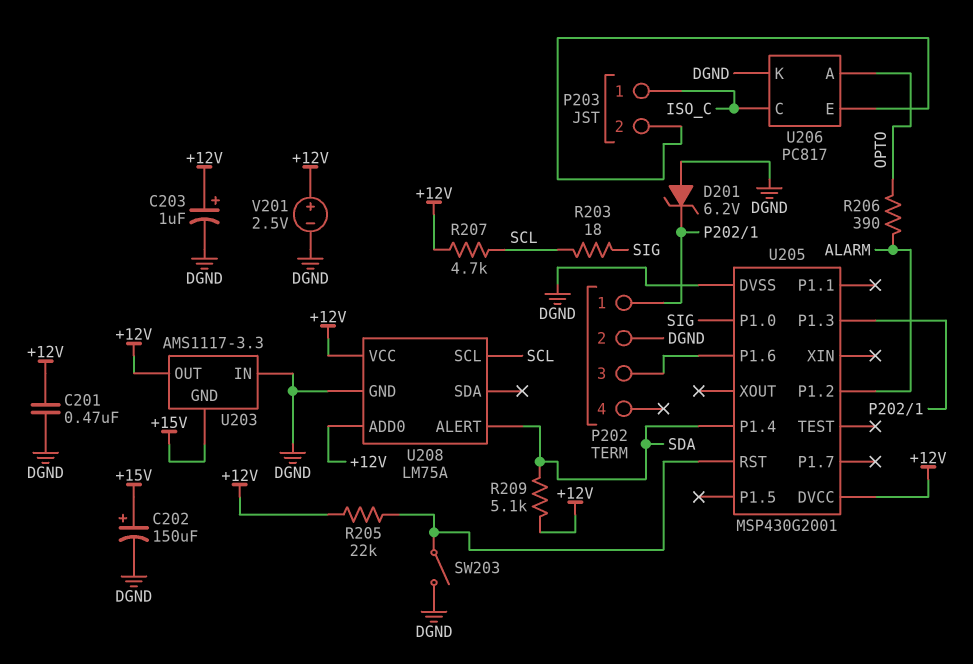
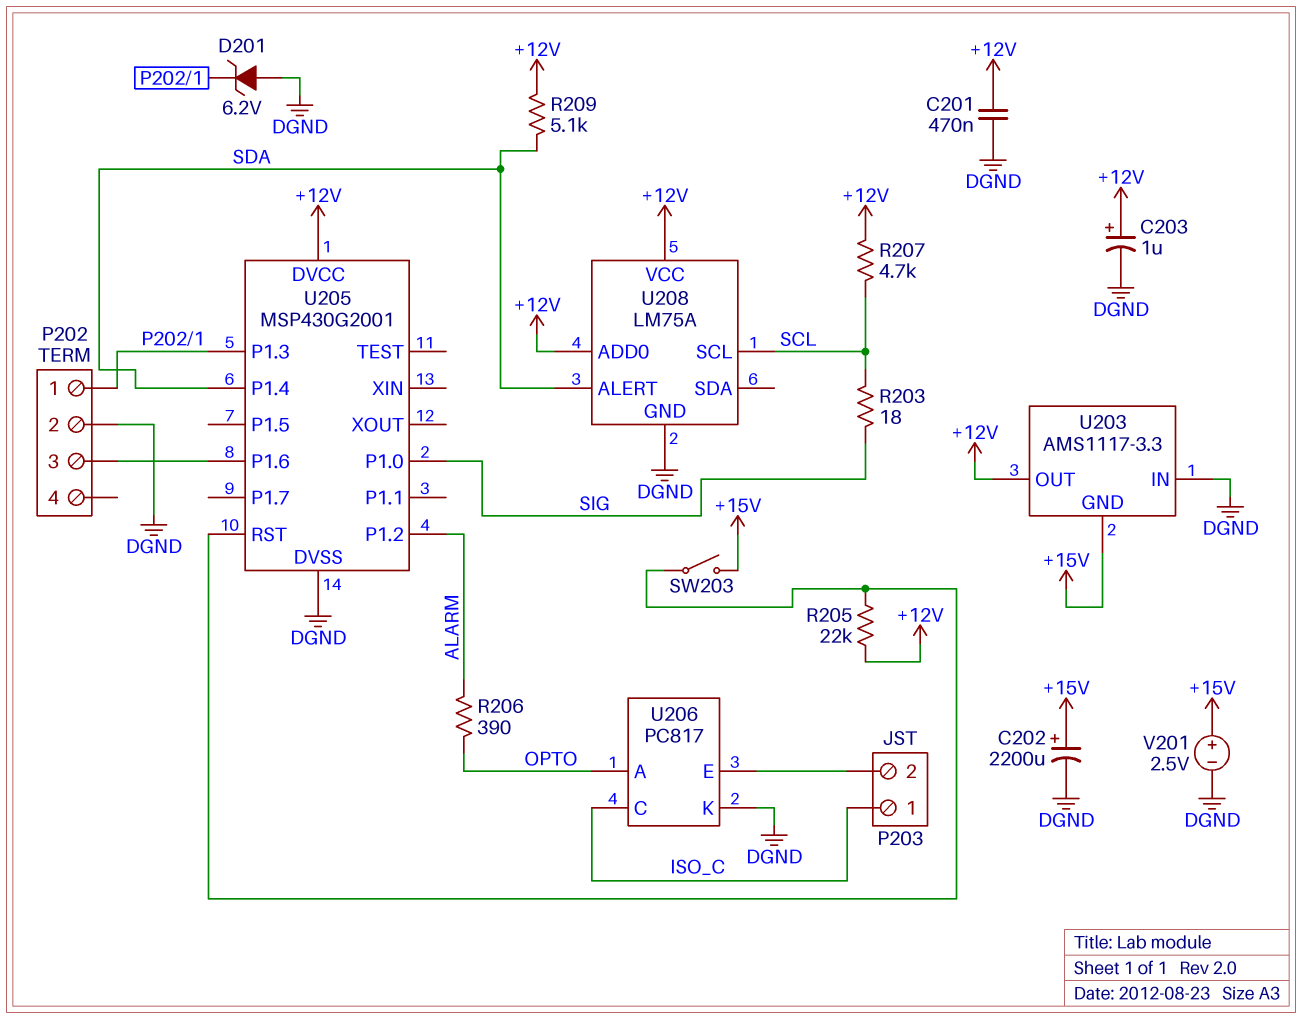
C202: 150uF (plus +15V, minus DGND) -> 2200uF (plus +15V, minus DGND)
SW203: switch (DGND, U205/RST) -> switch (+15V, U205/RST)
V201: 2.5V (plus +12V, minus DGND) -> 2.5V (plus +15V, minus DGND)

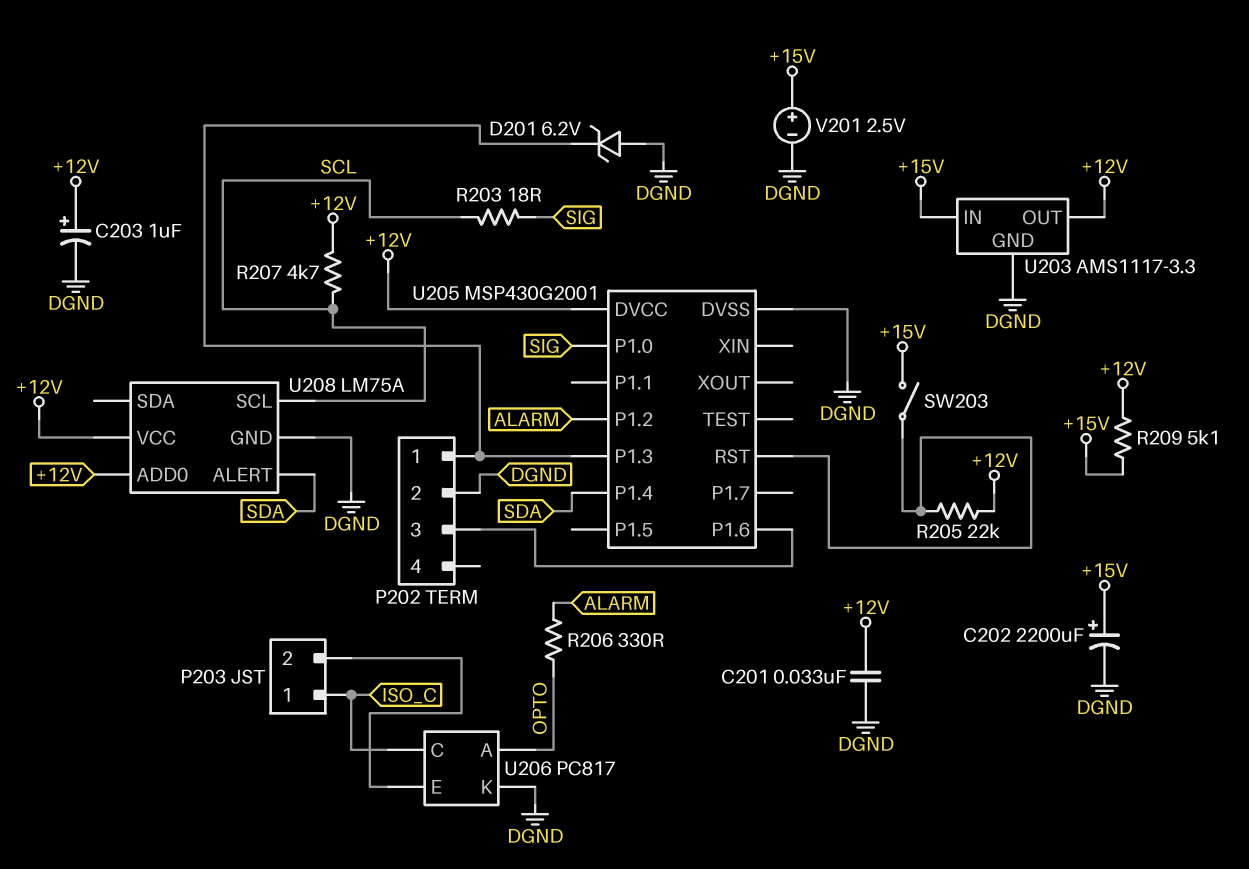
C201: 470nF (+12V, DGND) -> 33nF (+12V, DGND)
R206: 390 (ALARM, OPTO) -> 330 (ALARM, OPTO)
R209: 5.1k (+12V, SDA) -> 5.1k (+12V, +15V)
U203 pin GND: +15V -> DGND
U203 pin IN: DGND -> +15V

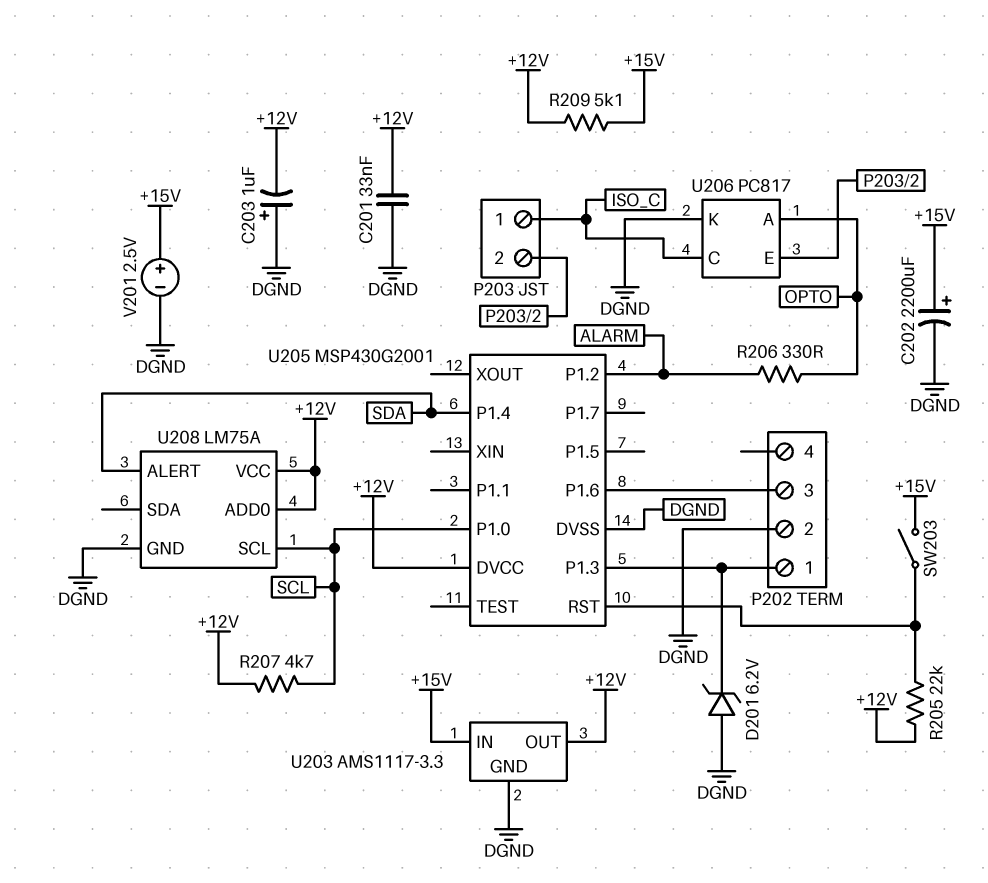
C203: 1uF (plus +12V, minus DGND) -> 1uF (plus DGND, minus +12V)
R203: 18 (SCL, SIG) -> none
U205 pin P1.0: SIG -> SCL

